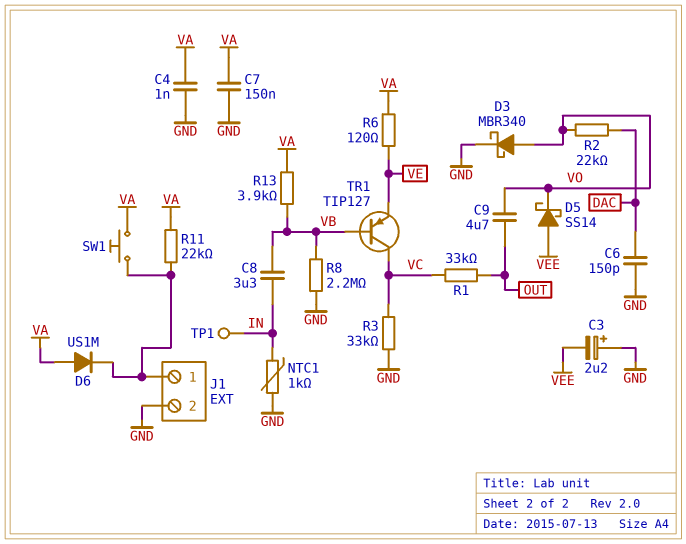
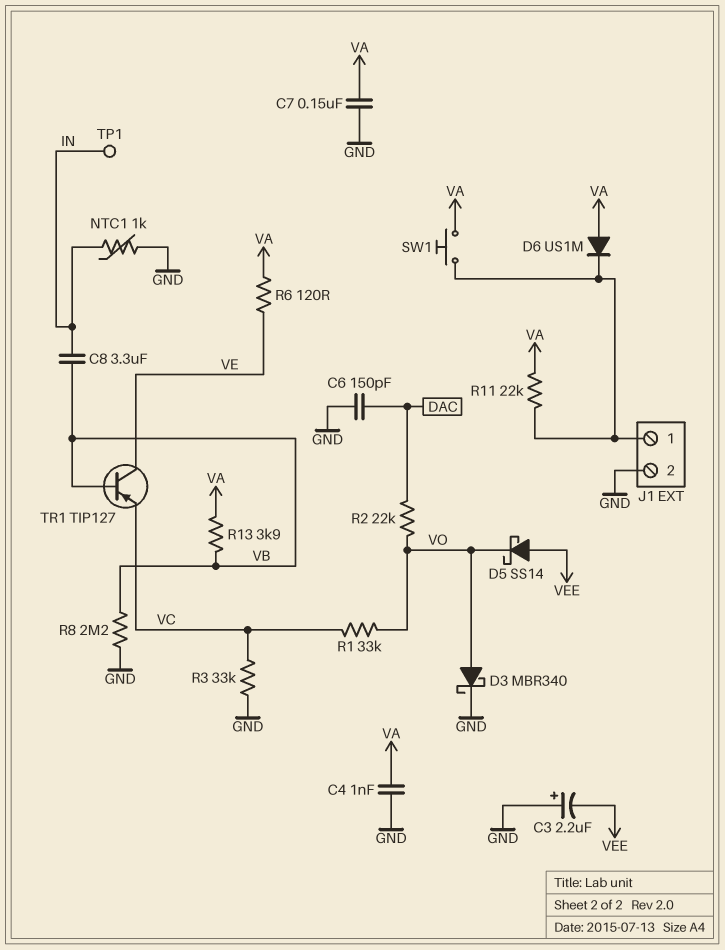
C9: 4.7uF (OUT, VO) -> none
R1: 33k (OUT, VC) -> 33k (VC, VO)
TR1: PNP TIP127 (B VB, C VC, E VE) -> PNP TIP127 (B VB, C VE, E VC)

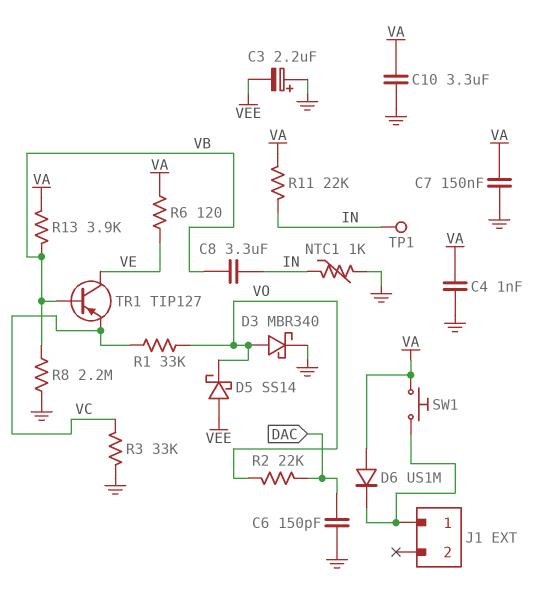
C10: none -> 3.3uF (GND, VA)
J1 pin 2: GND -> none
R11: 22k (J1/1, VA) -> 22k (IN, VA)

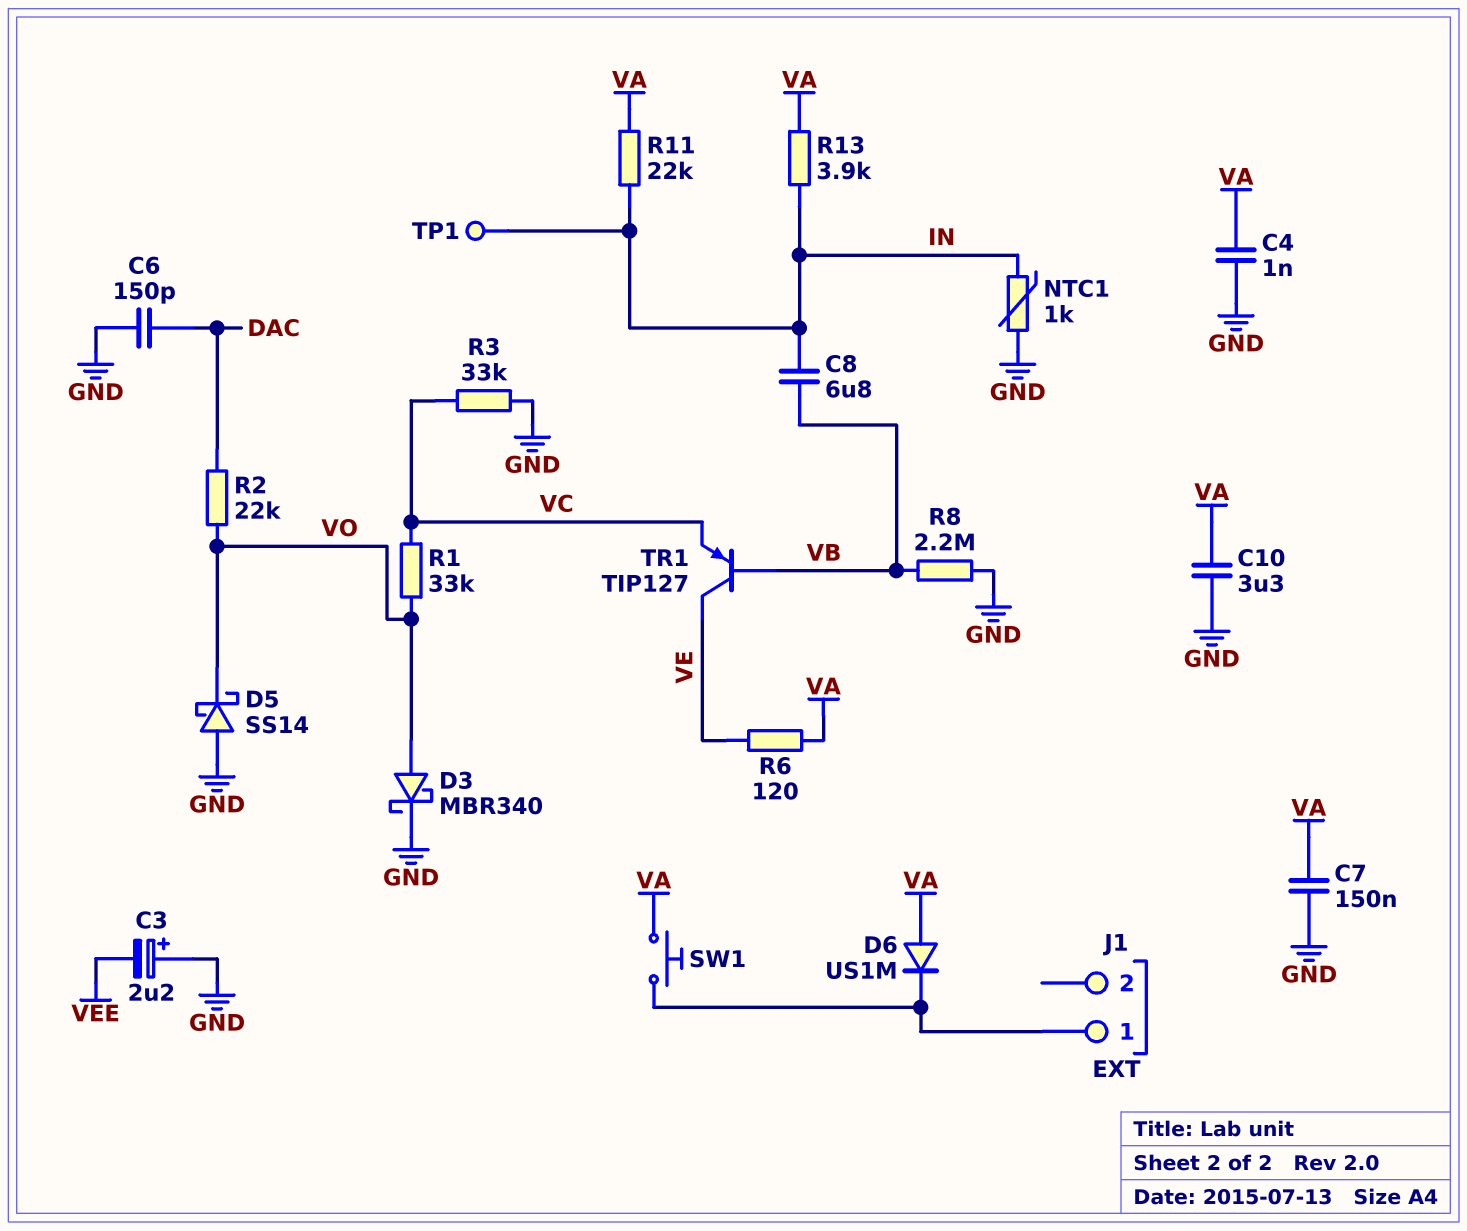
C8: 3.3uF (IN, VB) -> 6.8uF (IN, VB)
D5: schottky SS14 (A VEE, K VO) -> schottky SS14 (A GND, K VO)
R13: 3.9k (VA, VB) -> 3.9k (IN, VA)

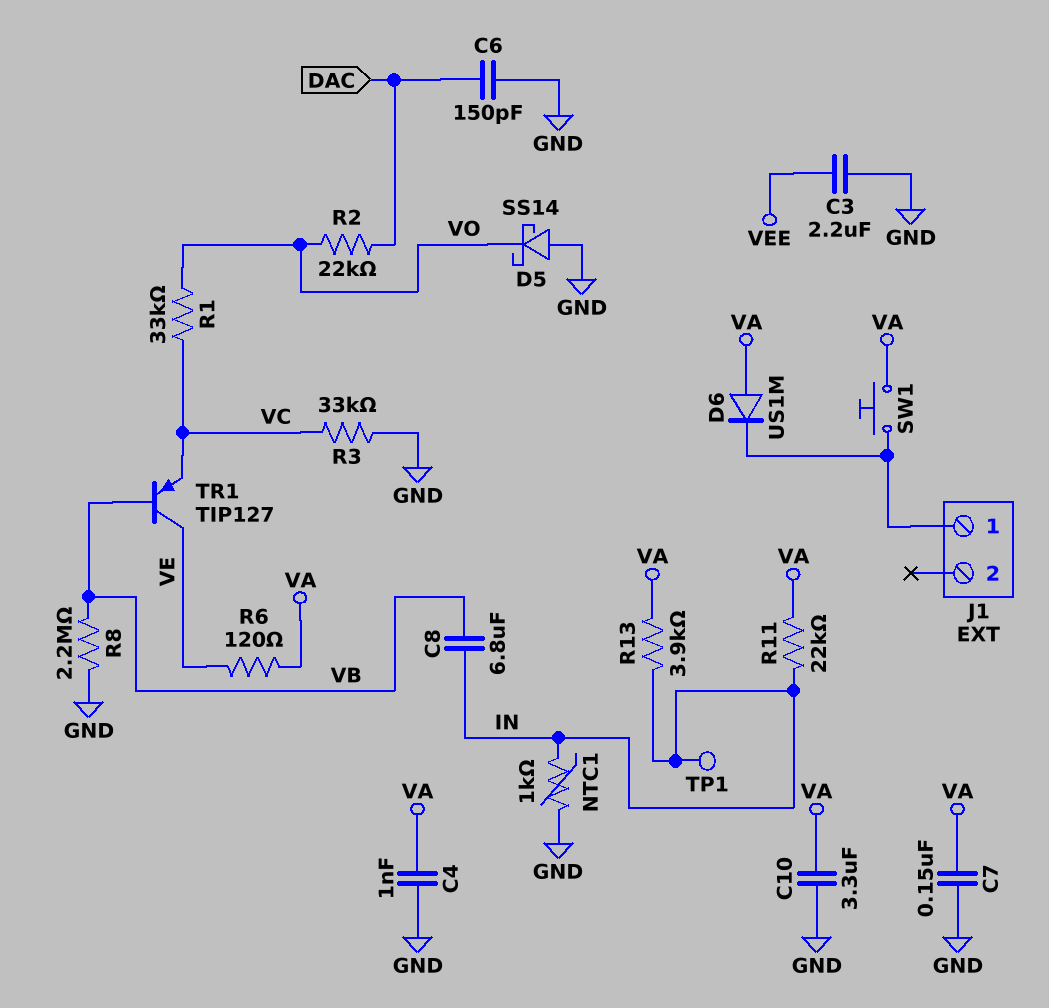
C3: 2.2uF (plus GND, minus VEE) -> 2.2uF (GND, VEE)
D3: schottky MBR340 (A VO, K GND) -> none

